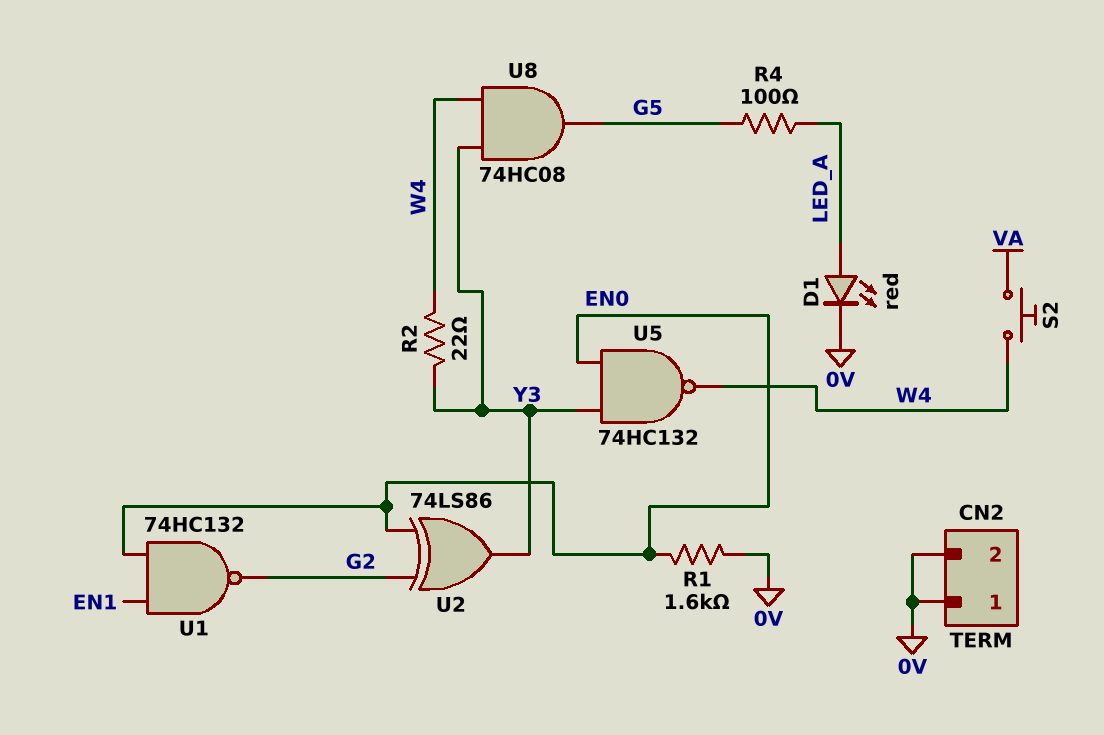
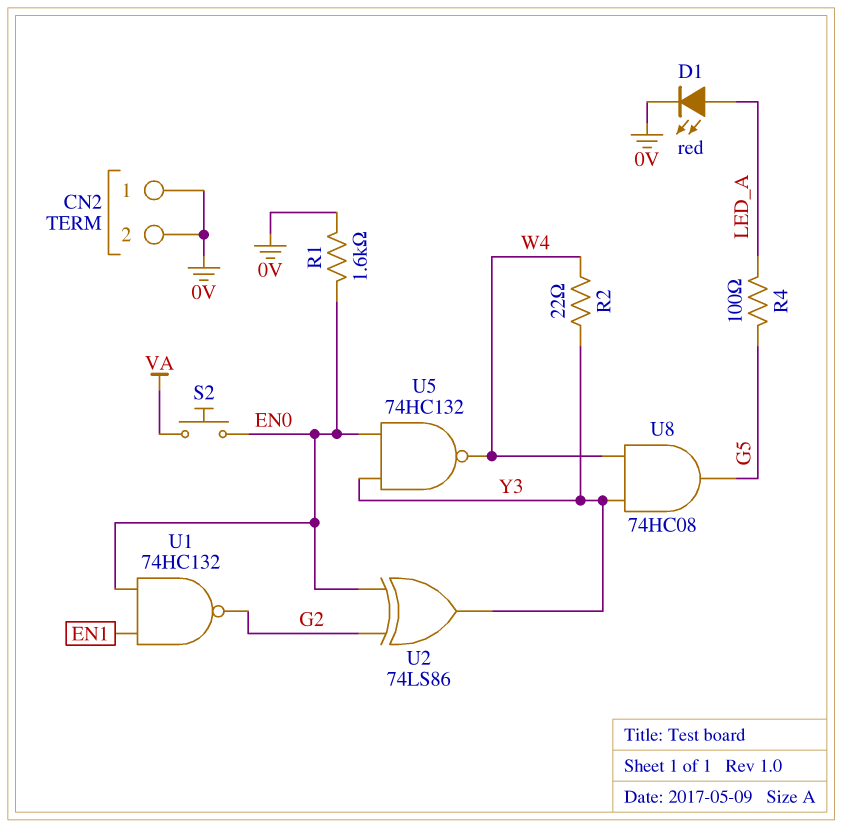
S2: button (VA, W4) -> button (EN0, VA)

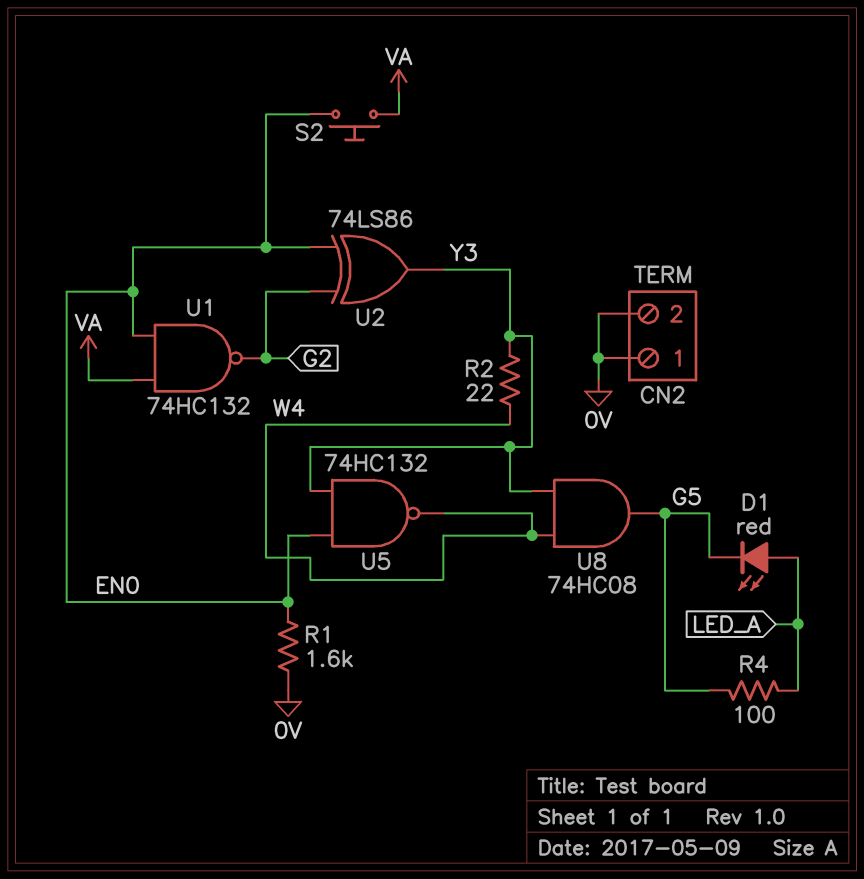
D1: LED red (A LED_A, K 0V) -> LED red (A LED_A, K G5)
U1: NAND 74HC132 (in EN0, in EN1, out G2) -> NAND 74HC132 (in EN0, in VA, out G2)

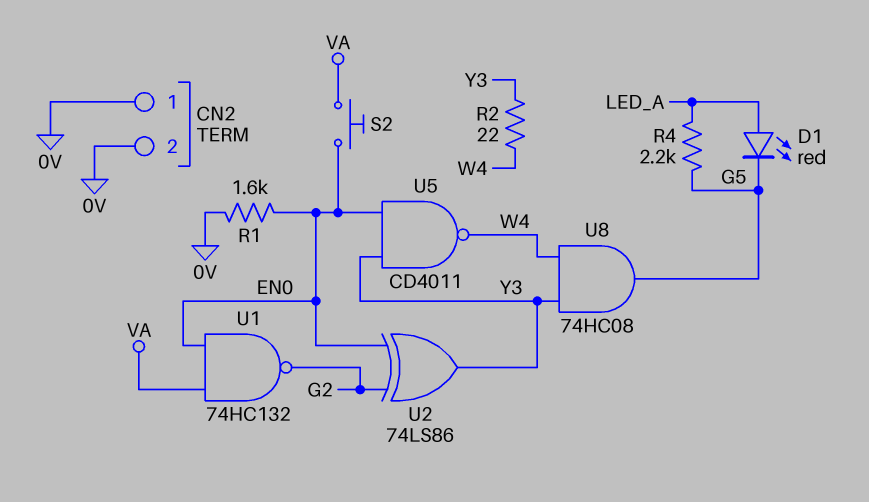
R4: 100 (G5, LED_A) -> 2.2k (G5, LED_A)
U5: NAND 74HC132 (in EN0, in Y3, out W4) -> NAND CD4011 (in EN0, in Y3, out W4)

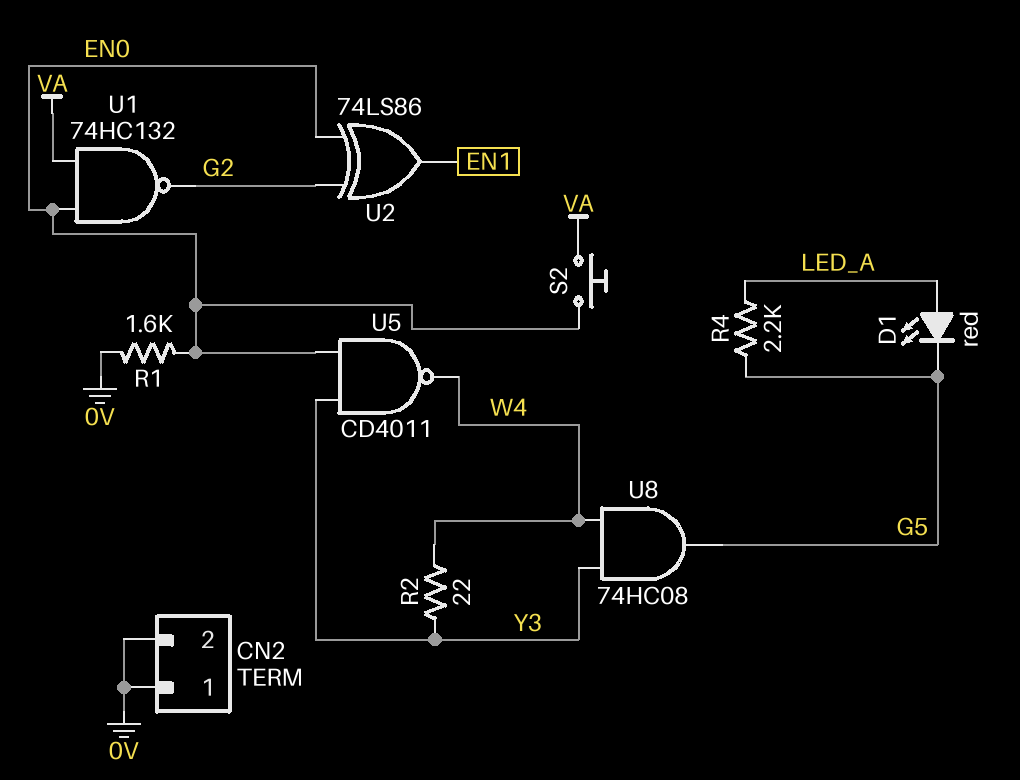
U2: XOR 74LS86 (in EN0, in G2, out Y3) -> XOR 74LS86 (in EN0, in G2, out EN1)

